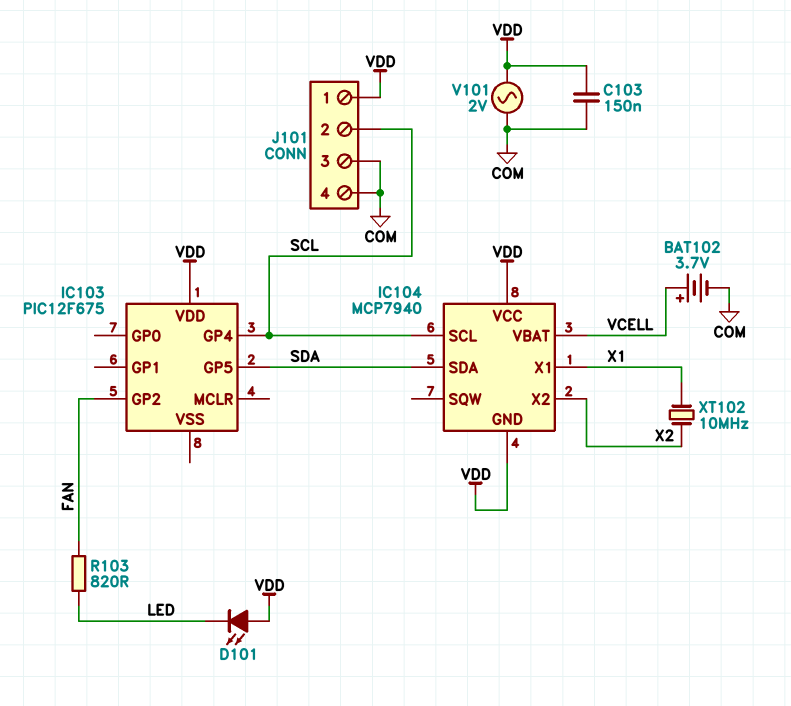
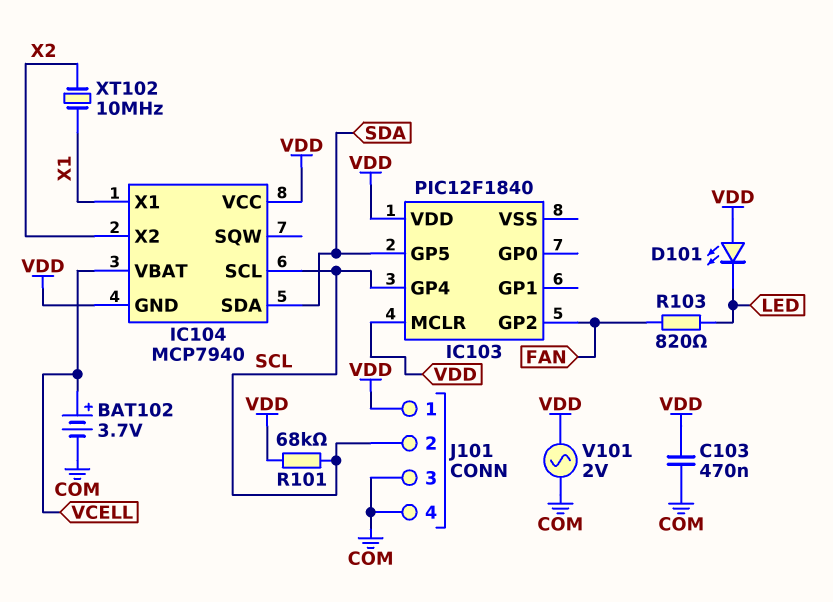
C103: 150nF (COM, VDD) -> 470nF (COM, VDD)
IC103: PIC12F675 -> PIC12F1840
IC103 pin MCLR: none -> VDD
R101: none -> 68k (SCL, VDD)

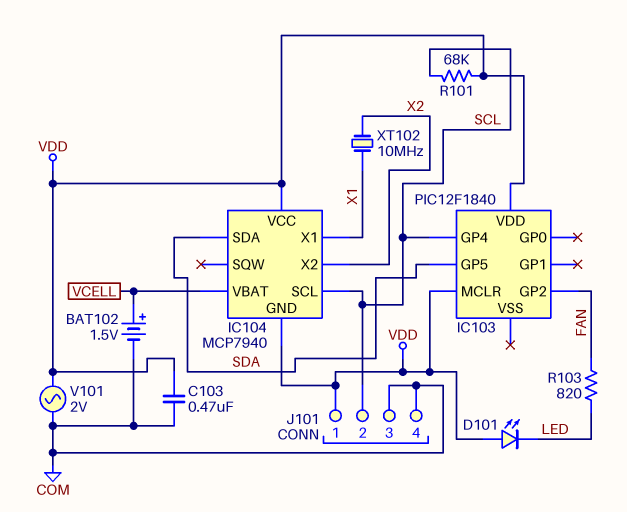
BAT102: 3.7V (plus VCELL, minus COM) -> 1.5V (plus VCELL, minus COM)

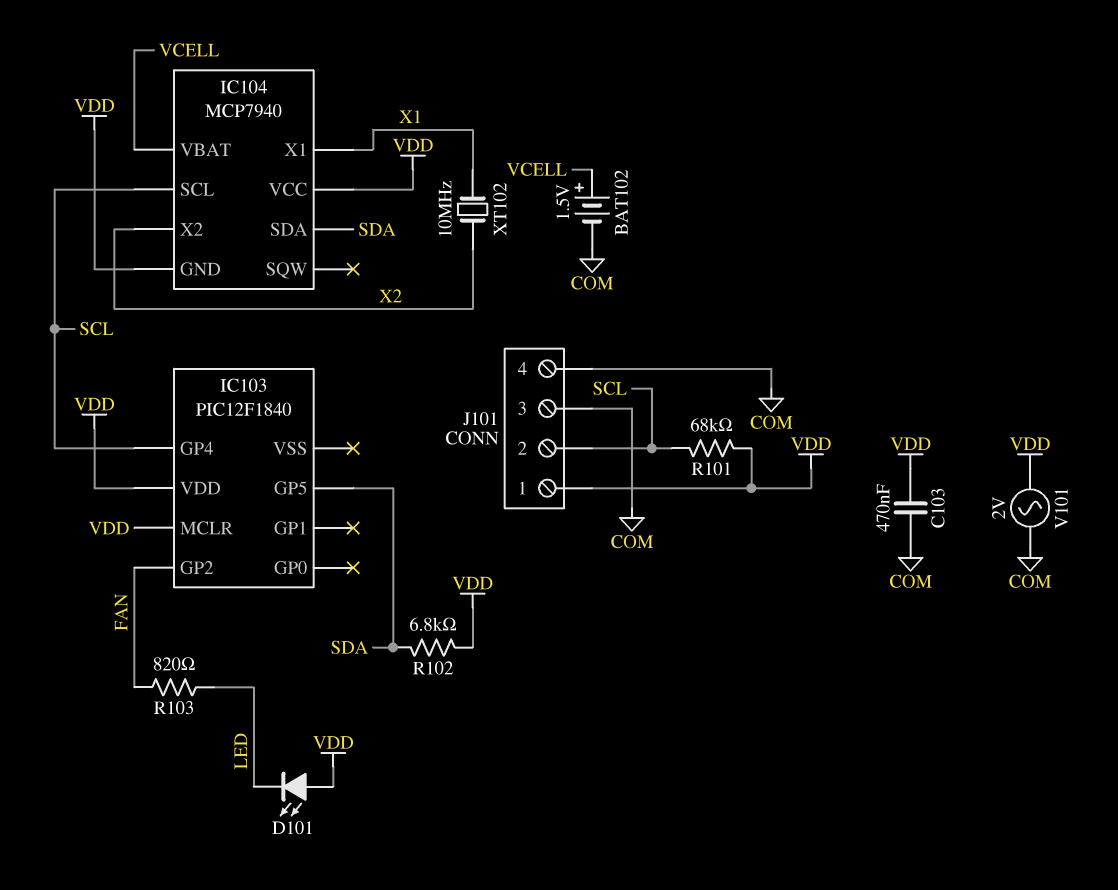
R102: none -> 6.8k (SDA, VDD)

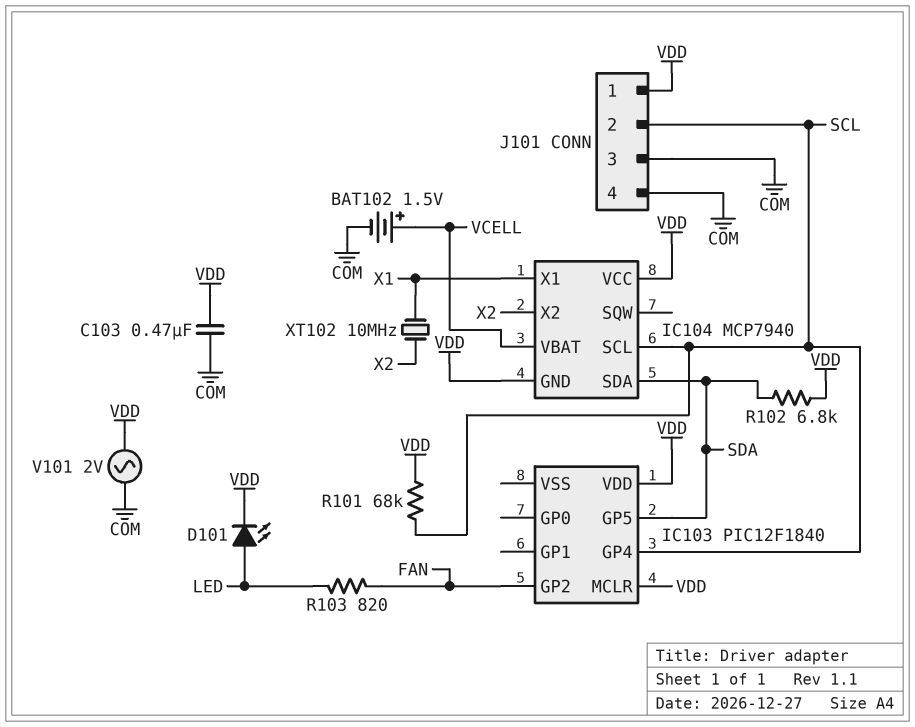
D101: LED (A VDD, K LED) -> LED (A LED, K VDD)

